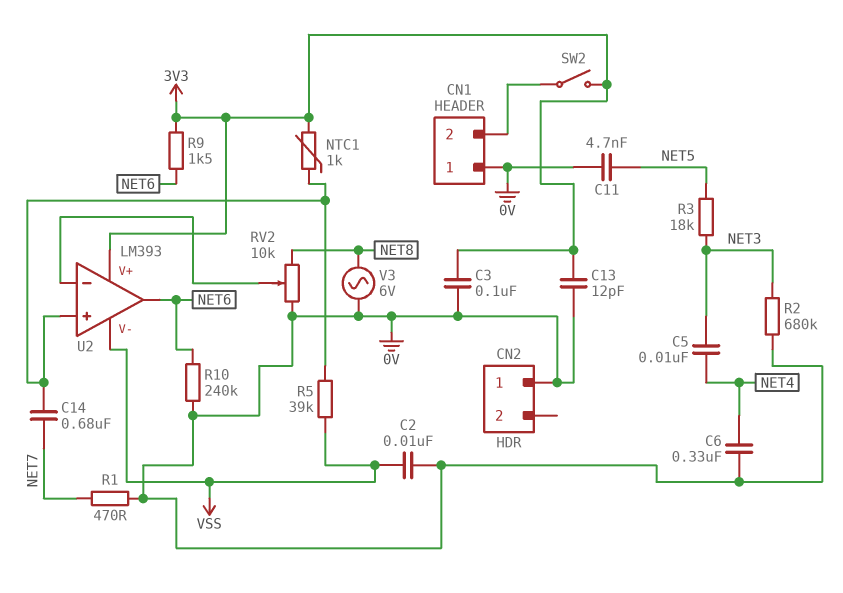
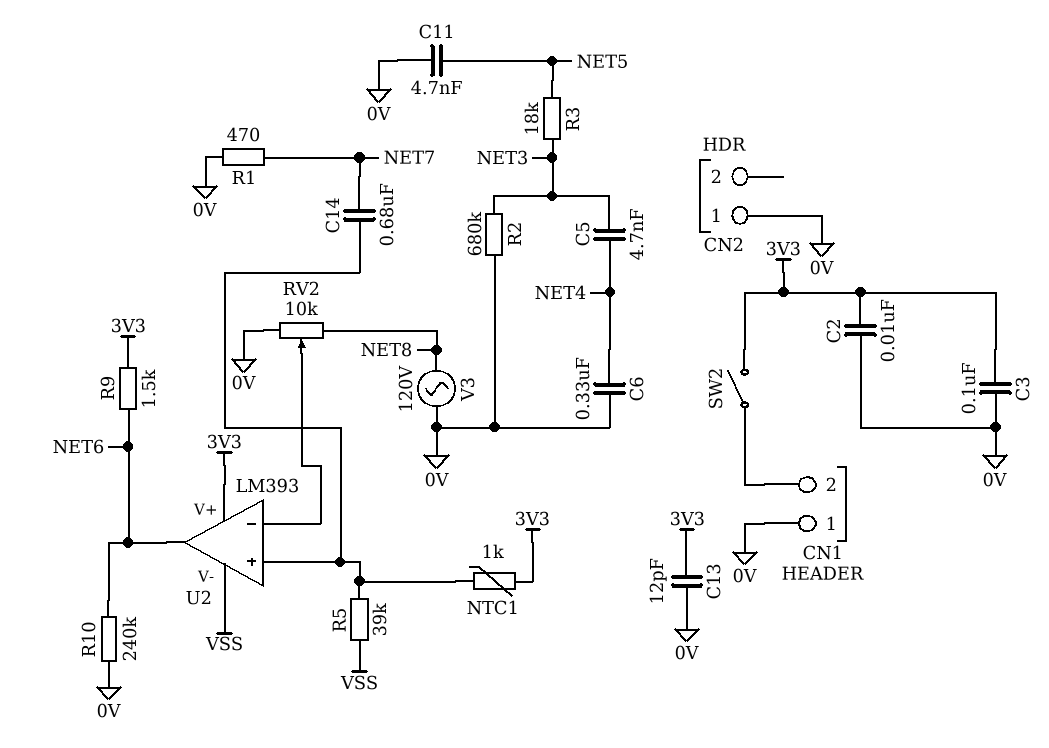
C2: 10nF (0V, VSS) -> 10nF (0V, 3V3)
C5: 10nF (NET3, NET4) -> 4.7nF (NET3, NET4)
V3: AC 6V (0V, NET8) -> AC 120V (0V, NET8)

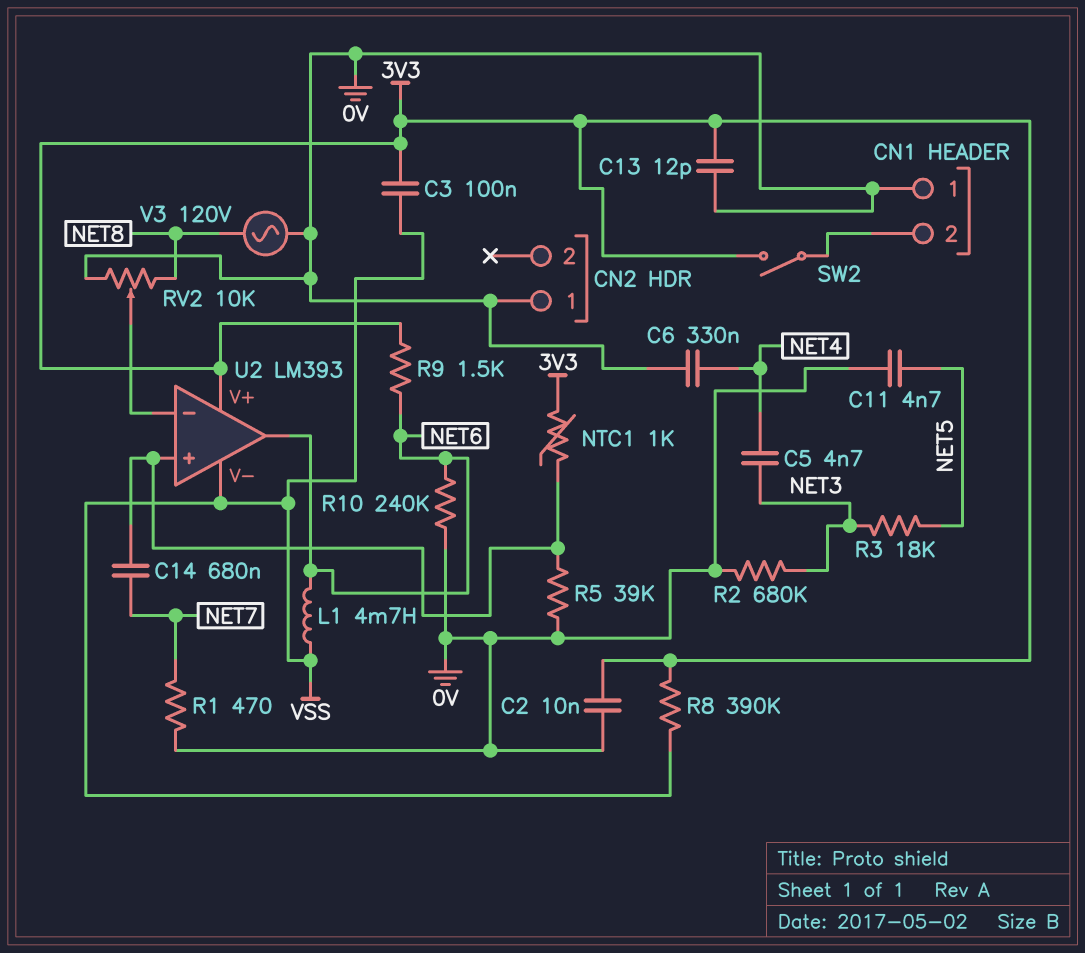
C3: 100nF (0V, 3V3) -> 100nF (3V3, VSS)
L1: none -> 4.7mH (NET6, VSS)
R5: 39k (U2/in+, VSS) -> 39k (0V, U2/in+)
R8: none -> 390k (3V3, VSS)

